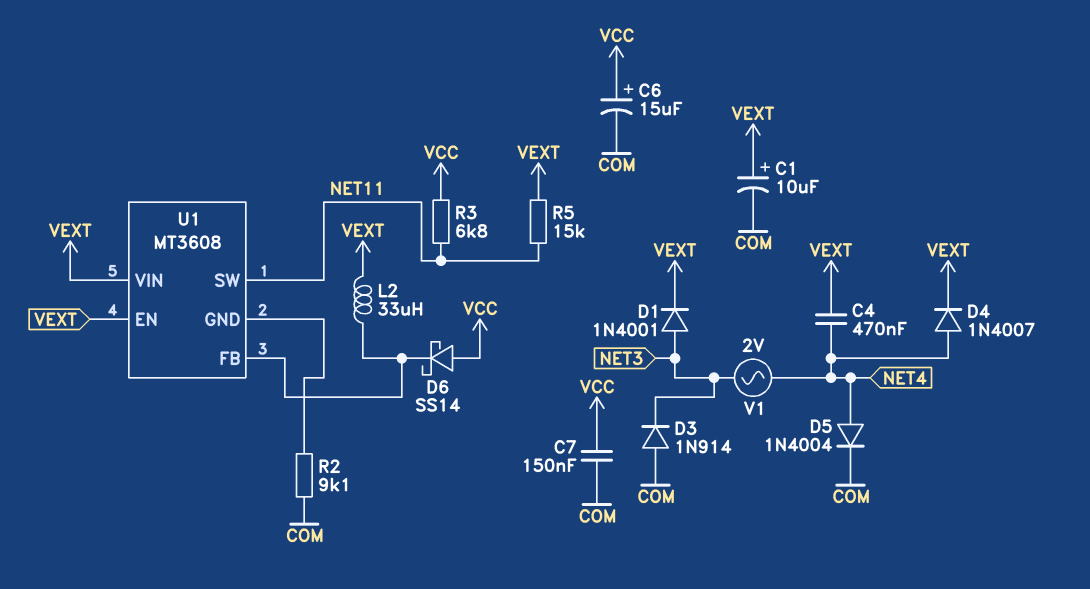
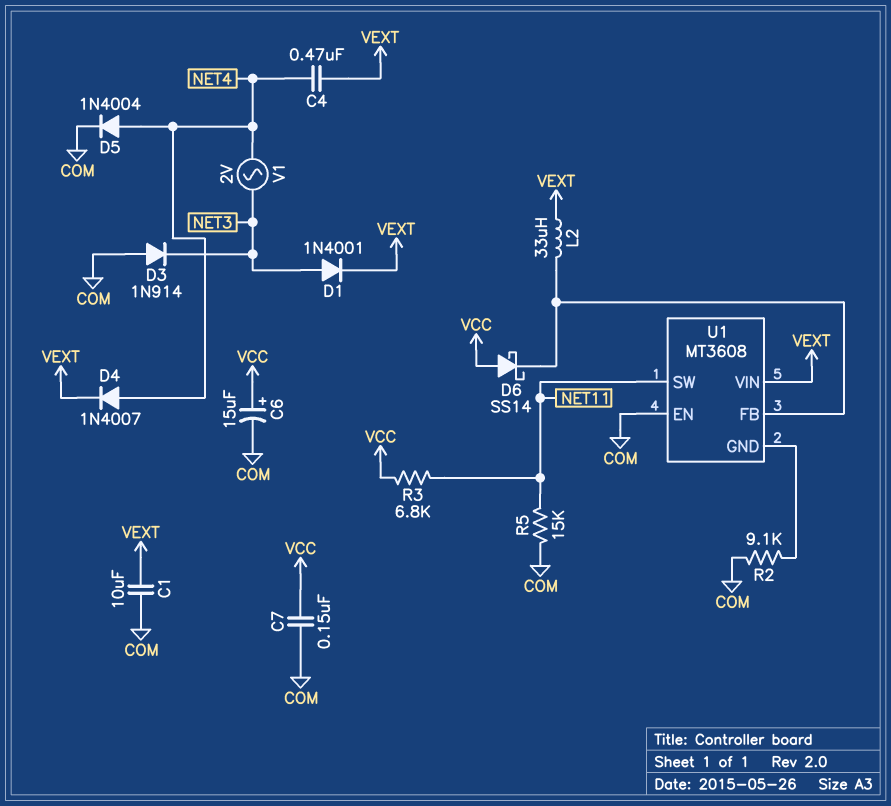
C1: 10uF (plus VEXT, minus COM) -> 10uF (COM, VEXT)
R5: 15k (NET11, VEXT) -> 15k (COM, NET11)
U1 pin EN: VEXT -> COM

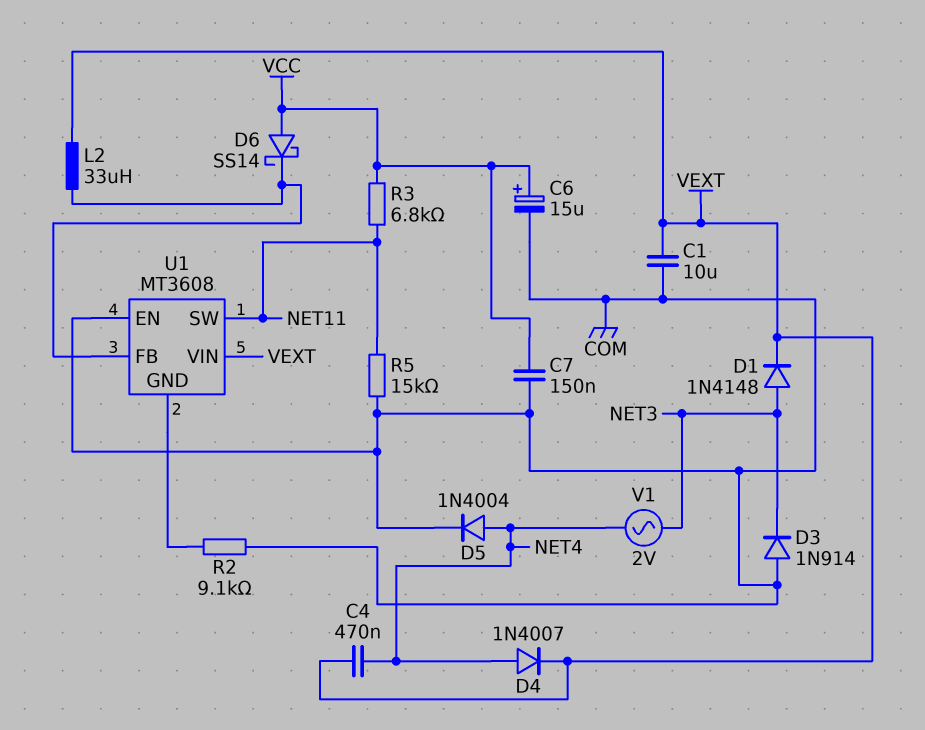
D1: diode 1N4001 (A NET3, K VEXT) -> diode 1N4148 (A NET3, K VEXT)

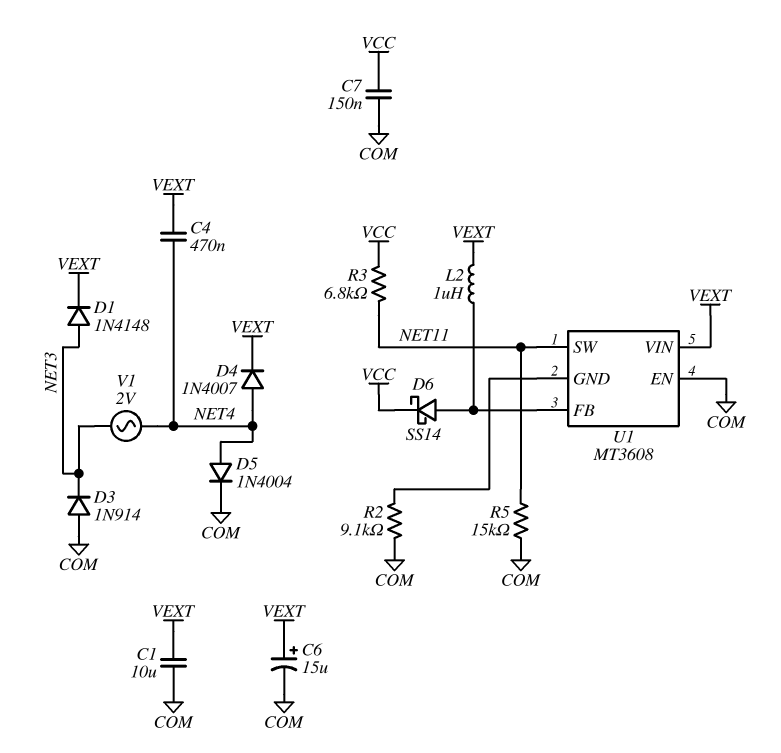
C6: 15uF (plus VCC, minus COM) -> 15uF (plus VEXT, minus COM)
D6: schottky SS14 (A VCC, K U1/FB) -> schottky SS14 (A U1/FB, K VCC)
L2: 33uH (U1/FB, VEXT) -> 1uH (U1/FB, VEXT)

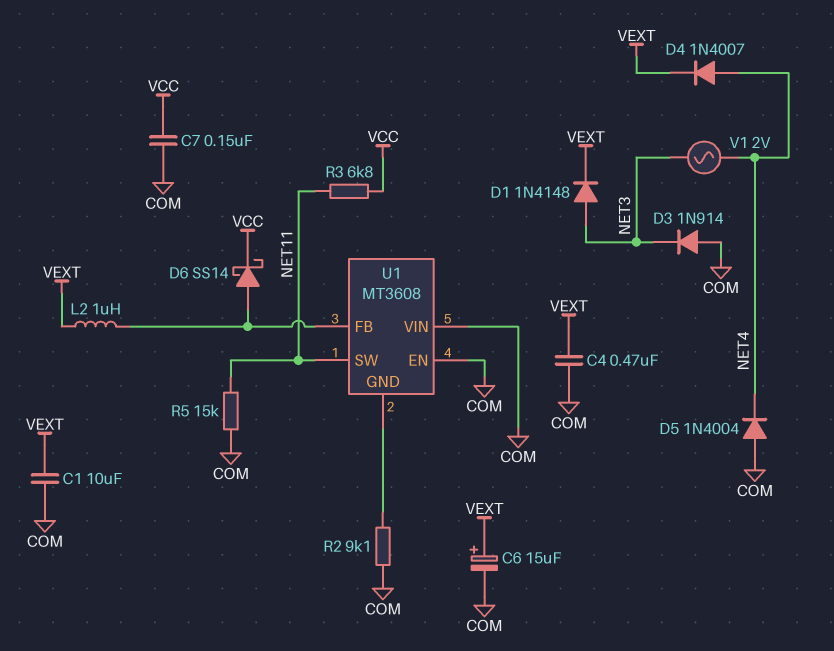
C4: 470nF (NET4, VEXT) -> 470nF (COM, VEXT)
D5: diode 1N4004 (A NET4, K COM) -> diode 1N4004 (A COM, K NET4)
U1 pin VIN: VEXT -> COM

